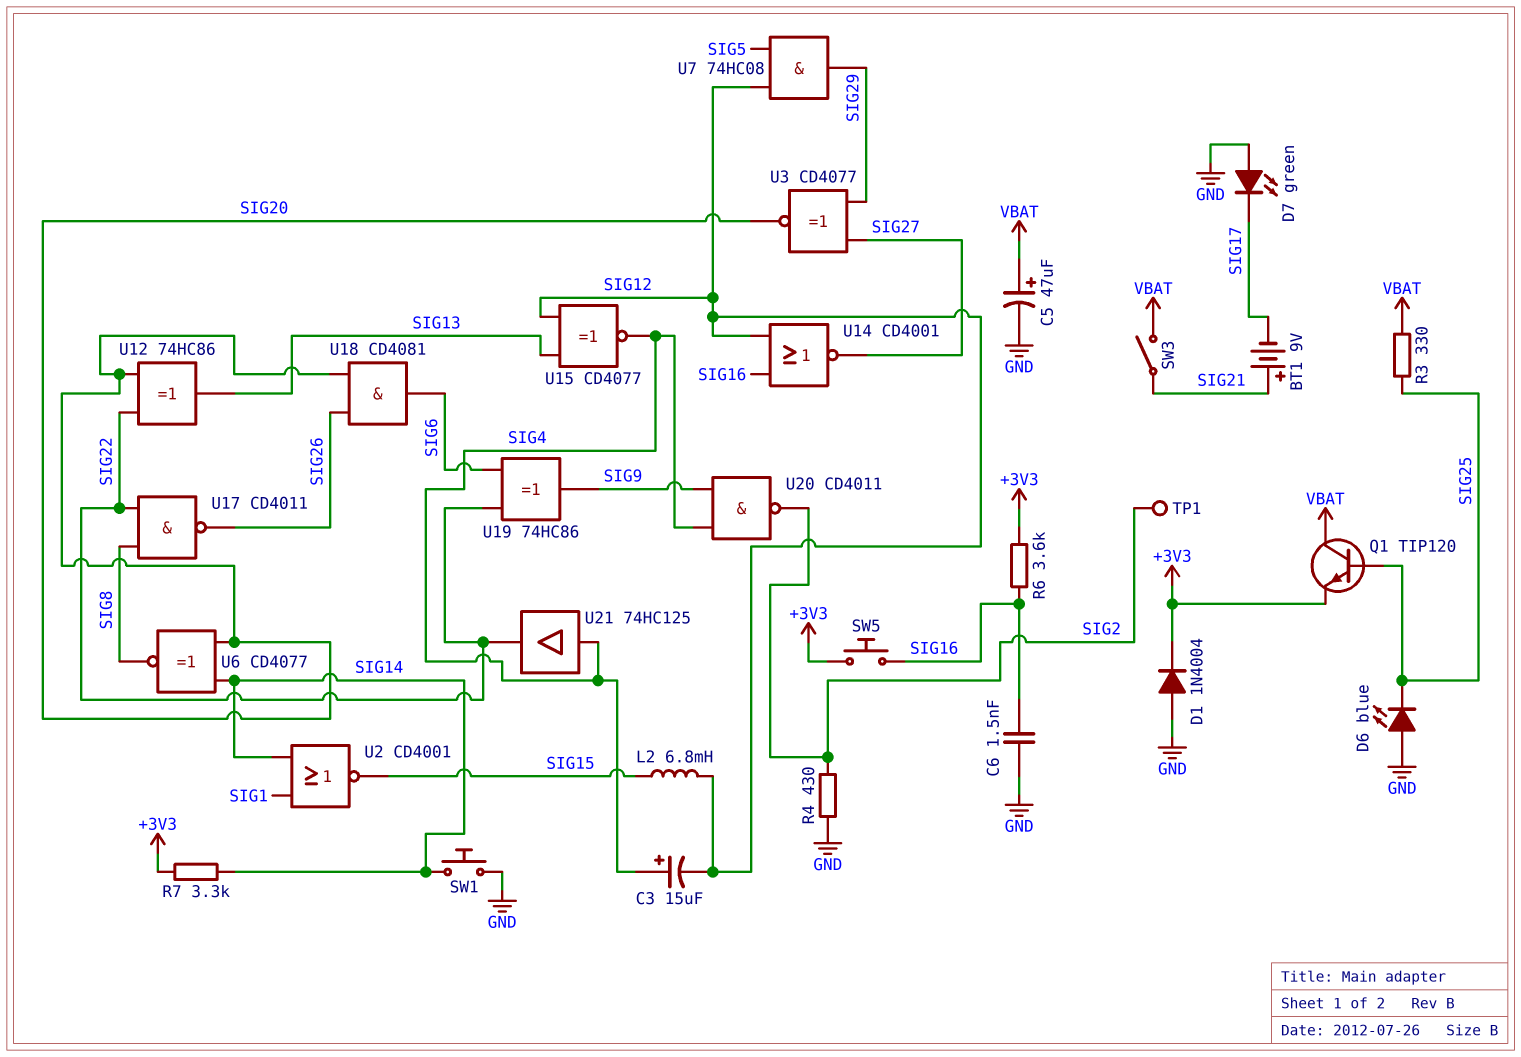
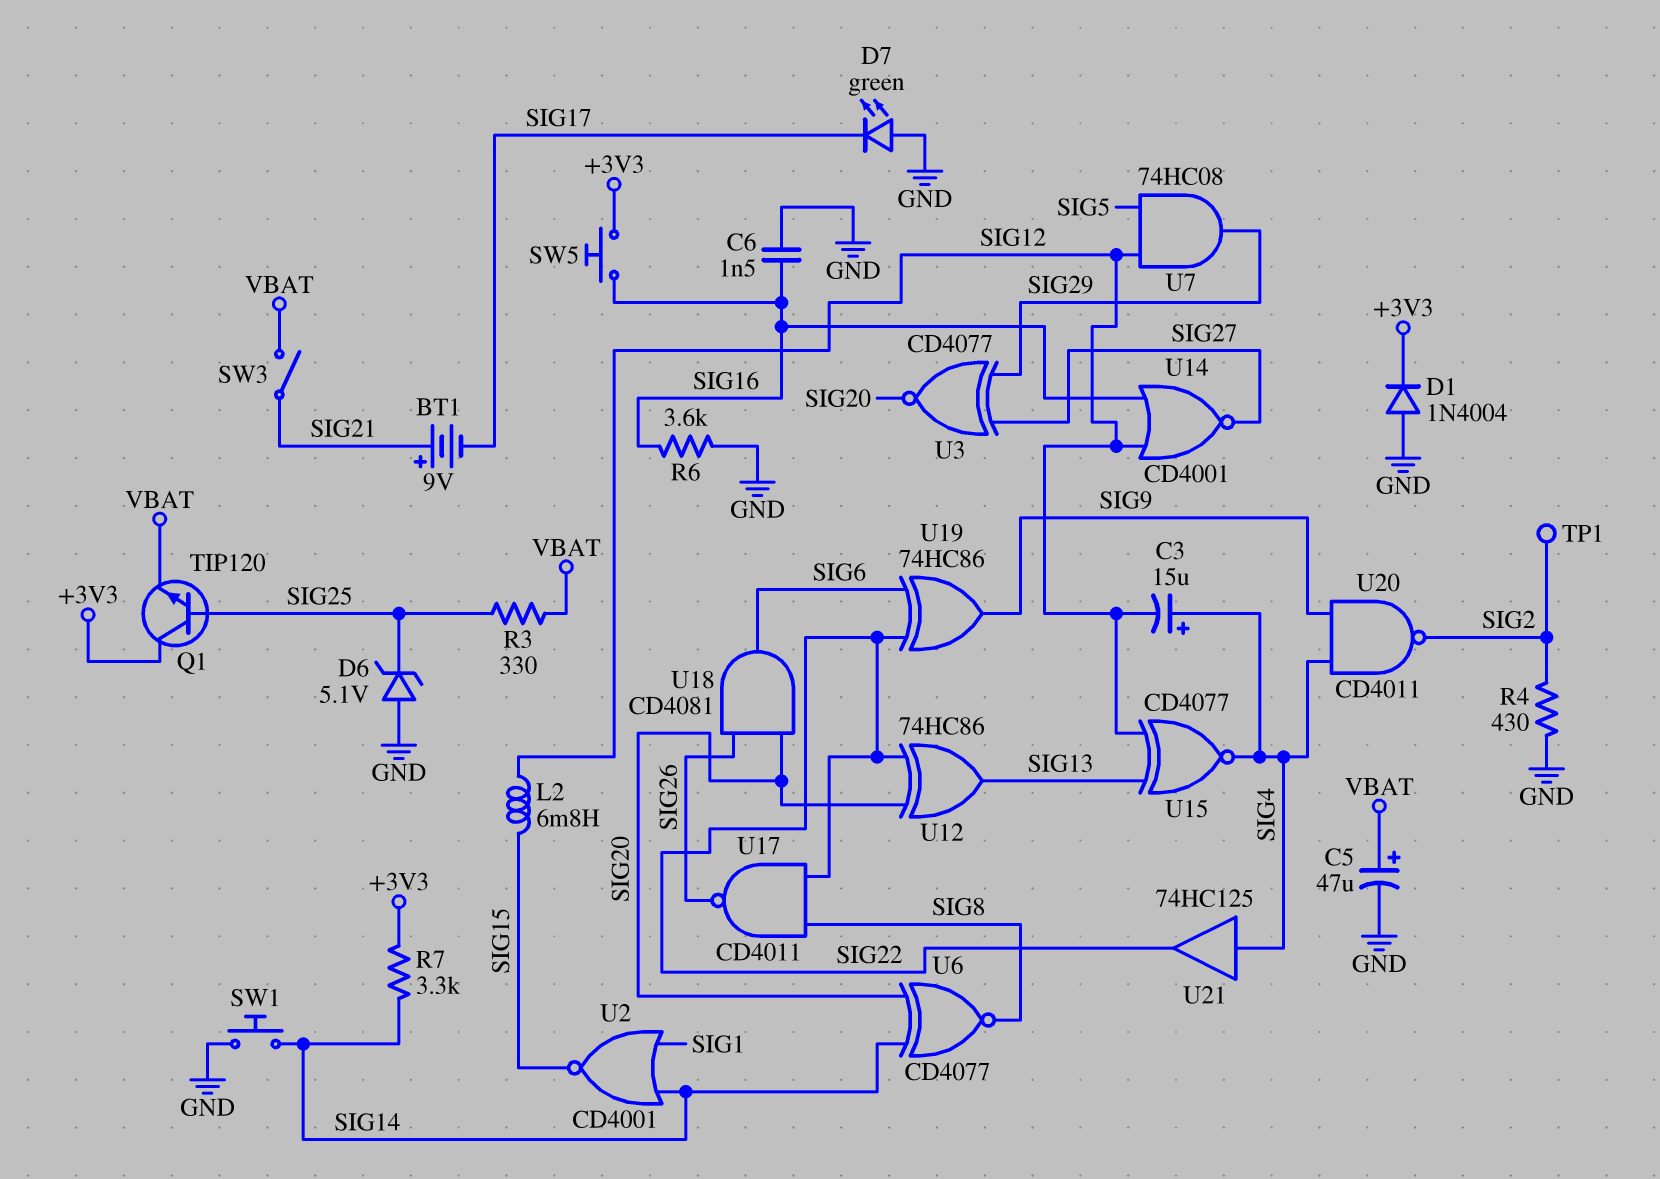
D6: LED blue (A GND, K SIG25) -> zener 5.1V (A GND, K SIG25)
Q1: NPN TIP120 (B SIG25, C VBAT, E +3V3) -> NPN TIP120 (B SIG25, C +3V3, E VBAT)
R6: 3.6k (+3V3, SIG16) -> 3.6k (GND, SIG16)

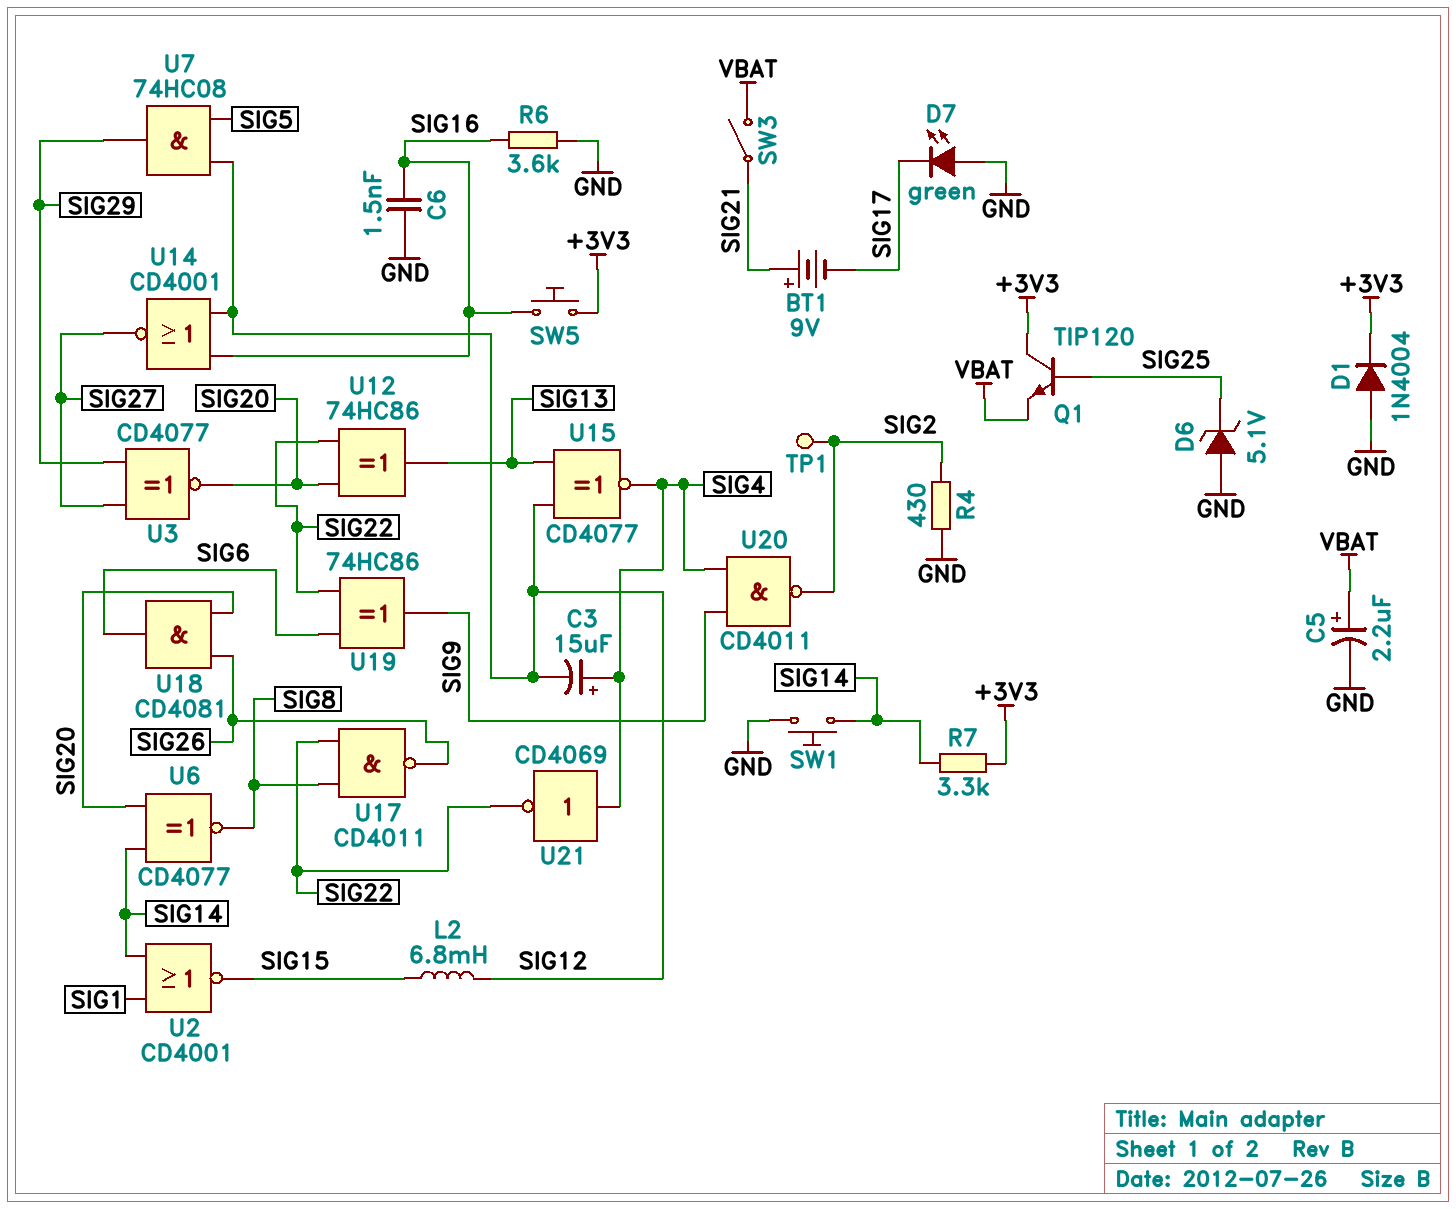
C5: 47uF (plus VBAT, minus GND) -> 2.2uF (plus VBAT, minus GND)
R3: 330 (SIG25, VBAT) -> none
U21: buffer 74HC125 (in SIG4, out SIG22) -> NOT CD4069 (in SIG4, out SIG22)

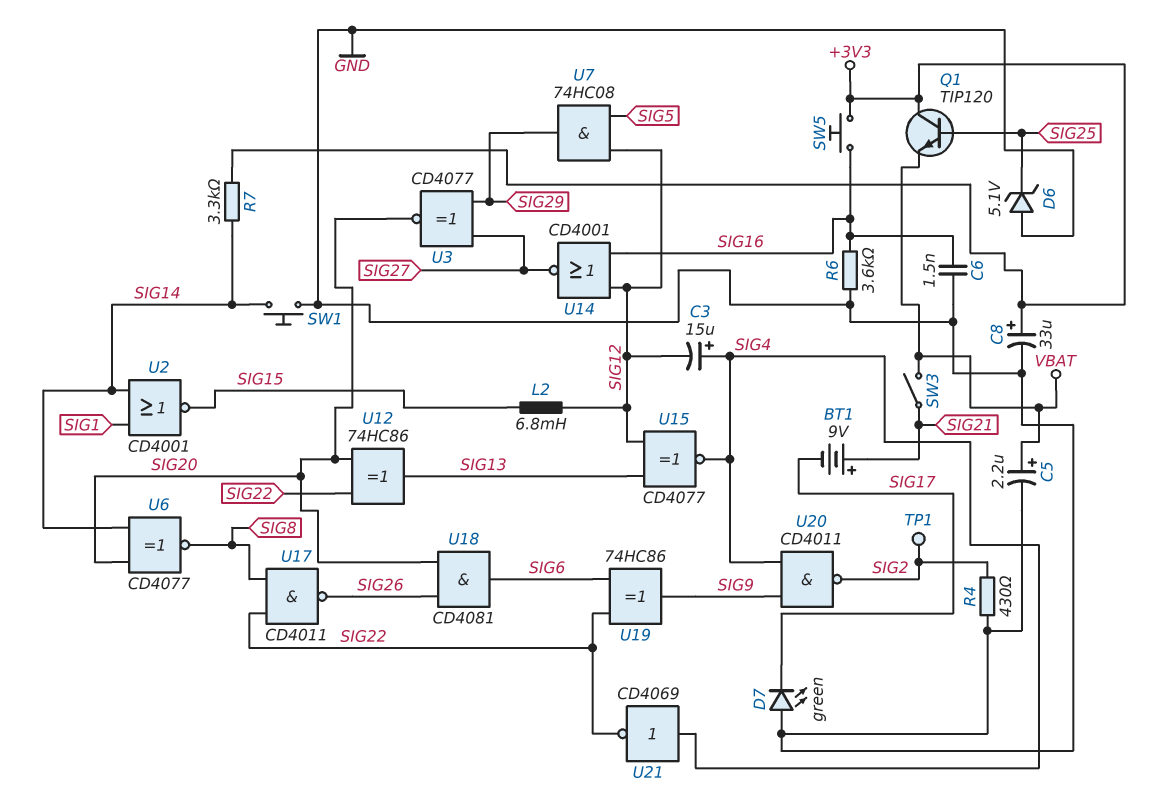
C8: none -> 33uF (plus +3V3, minus GND)
D1: diode 1N4004 (A GND, K +3V3) -> none

